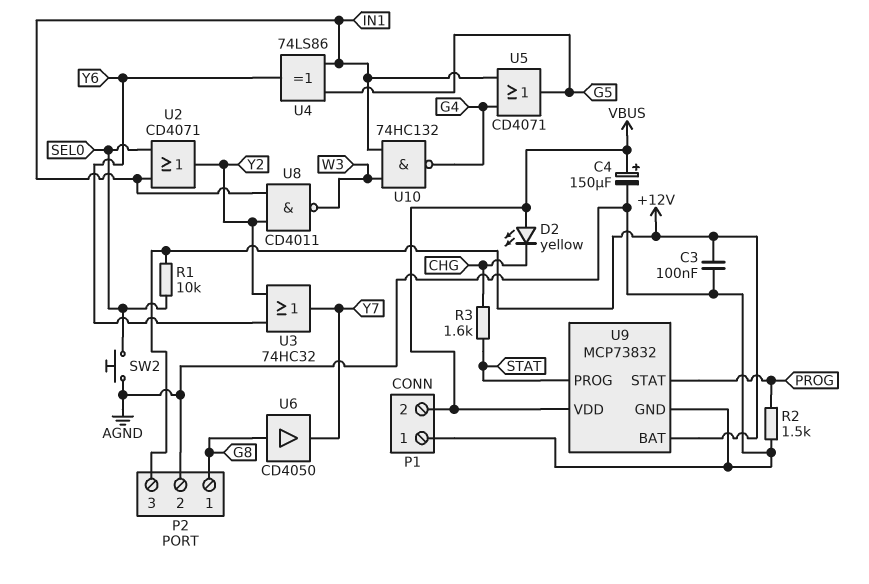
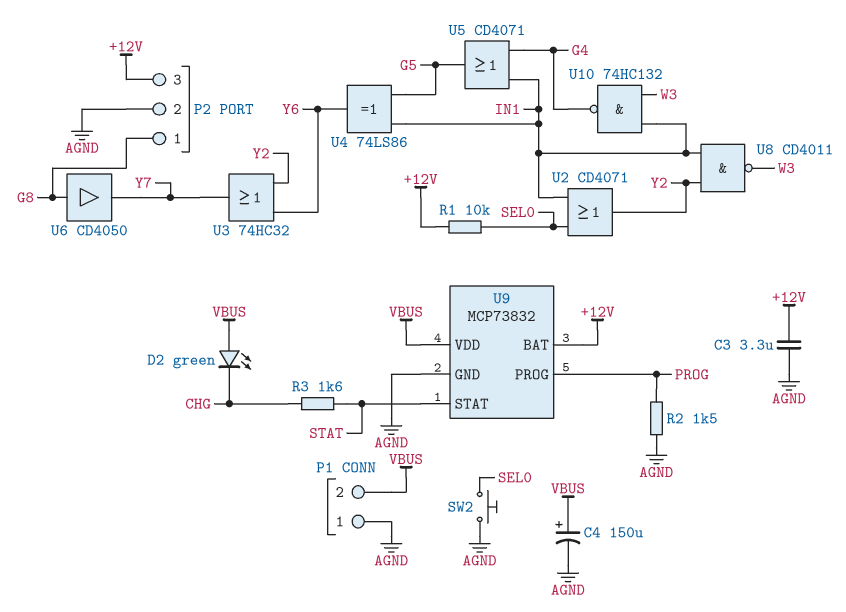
C3: 100nF (+12V, AGND) -> 3.3uF (+12V, AGND)
D2: LED yellow (A VBUS, K CHG) -> LED green (A VBUS, K CHG)
U9 pin PROG: STAT -> PROG
U9 pin STAT: PROG -> STAT

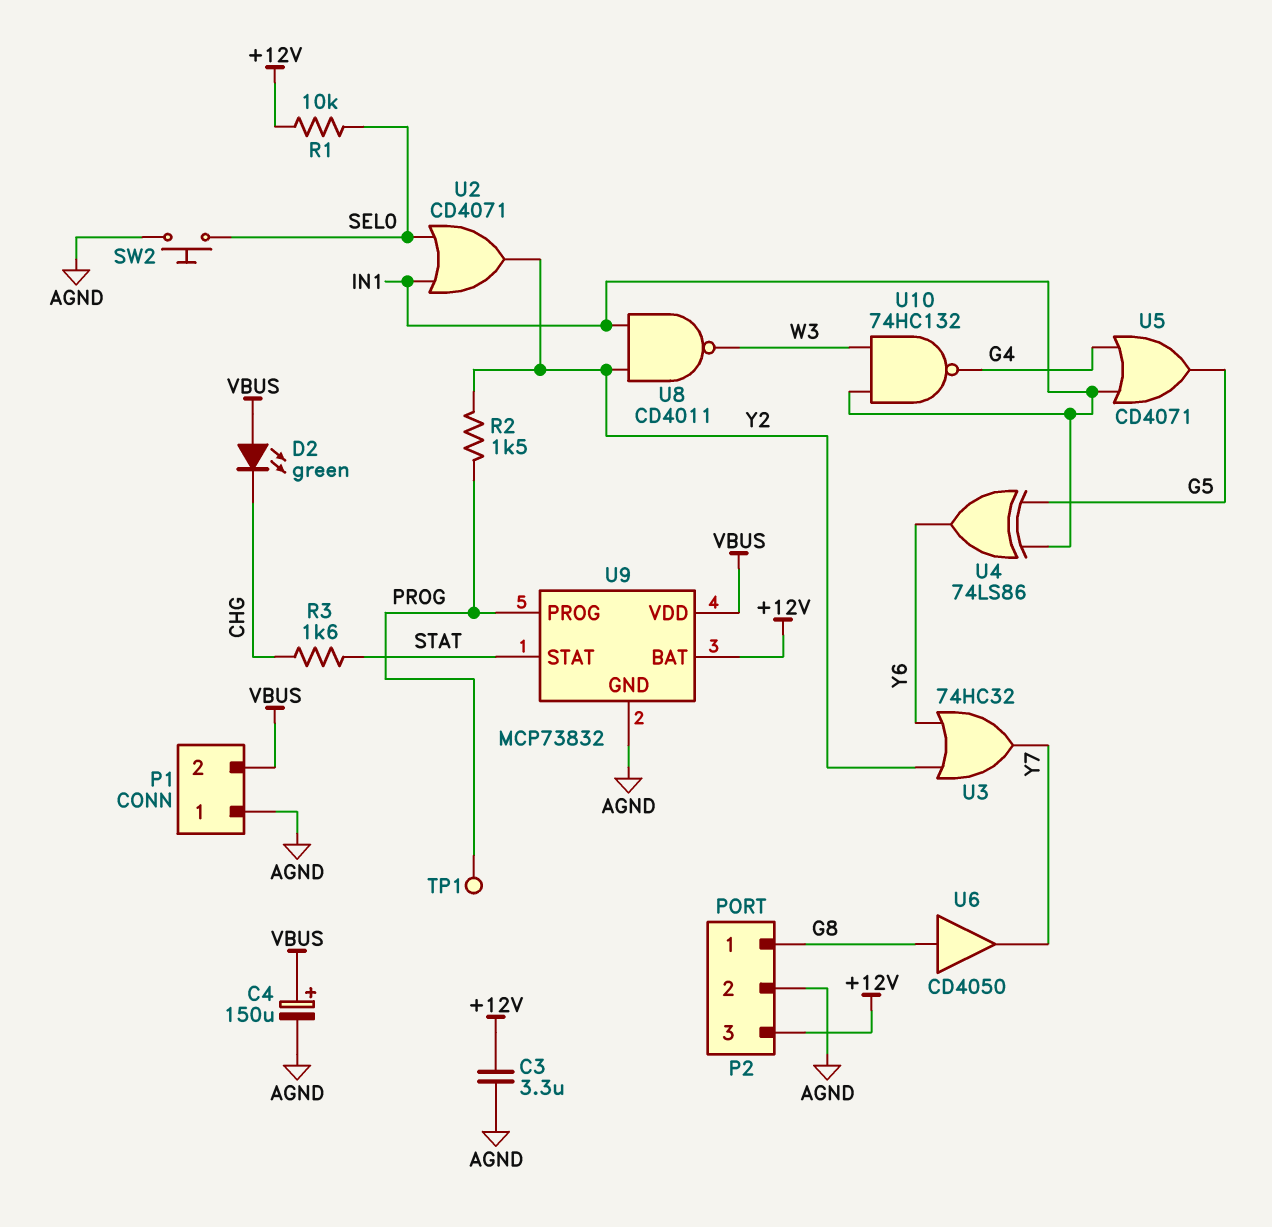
R2: 1.5k (AGND, PROG) -> 1.5k (PROG, Y2)
TP1: none -> test point (PROG)

